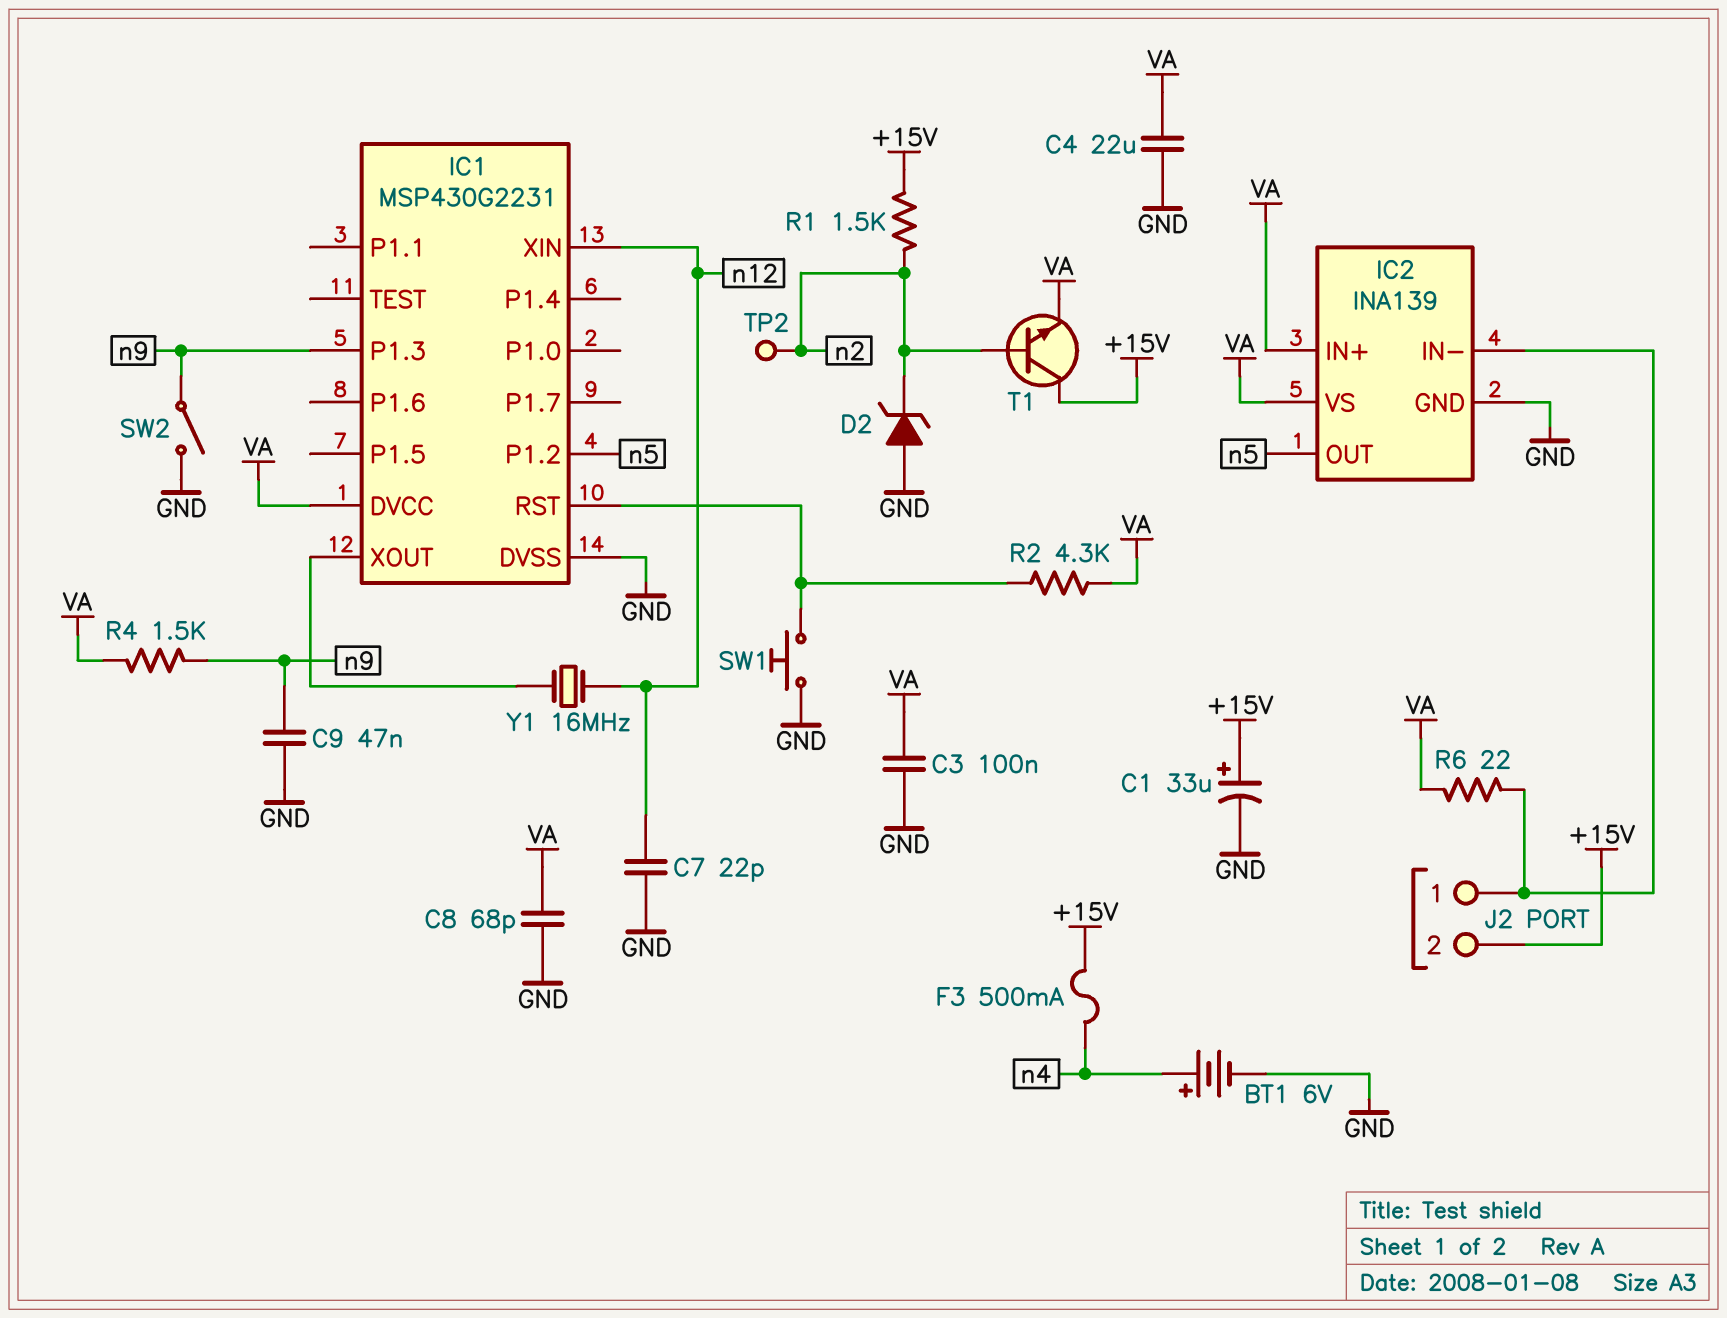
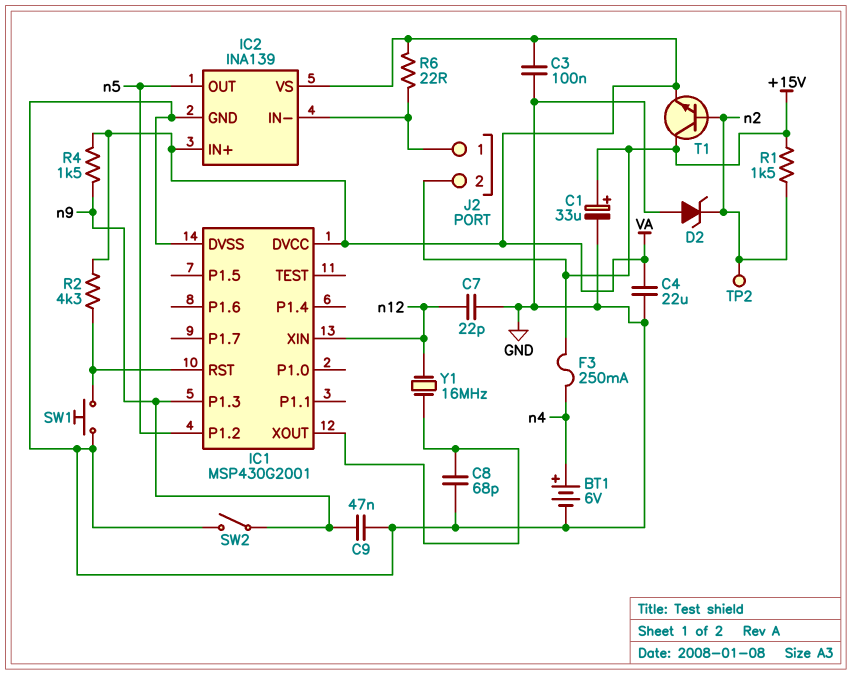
C8: 68pF (GND, VA) -> 68pF (GND, IC1/XOUT)
F3: 500mA (+15V, n4) -> 250mA (+15V, n4)
IC1: MSP430G2231 -> MSP430G2001

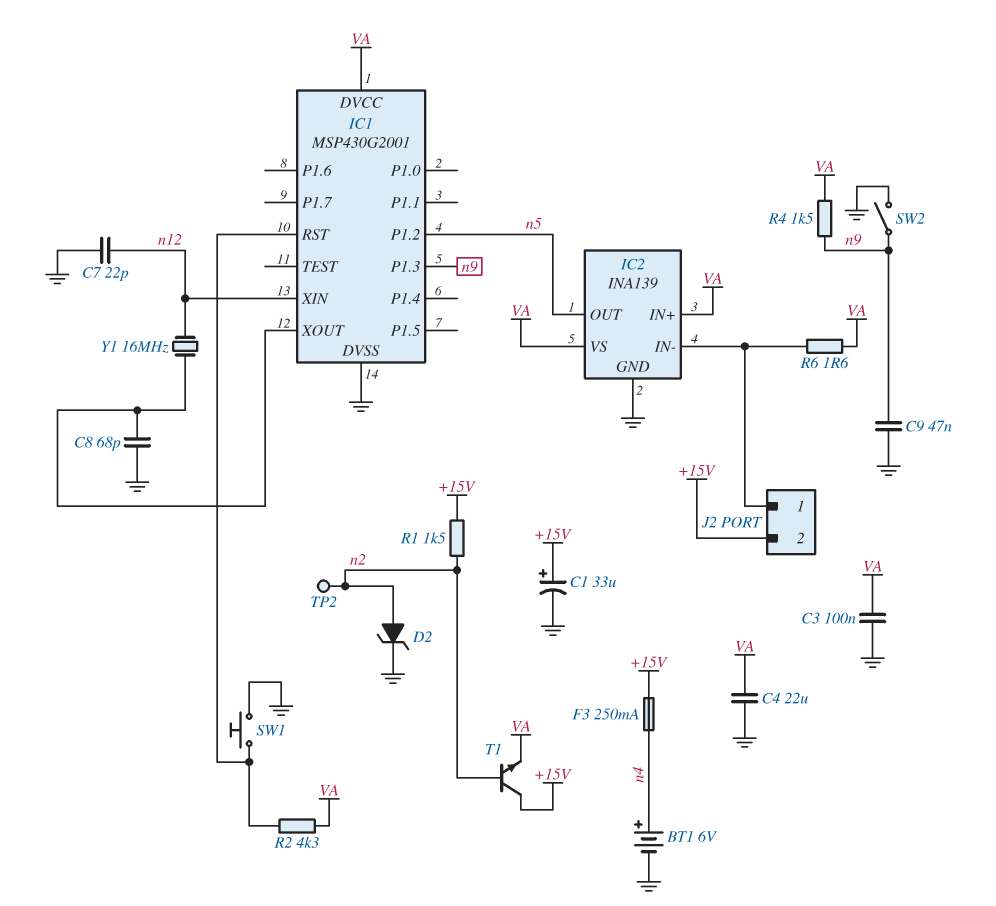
D2: zener (A GND, K n2) -> zener (A n2, K GND)
R6: 22 (IC2/IN-, VA) -> 1.6 (IC2/IN-, VA)

